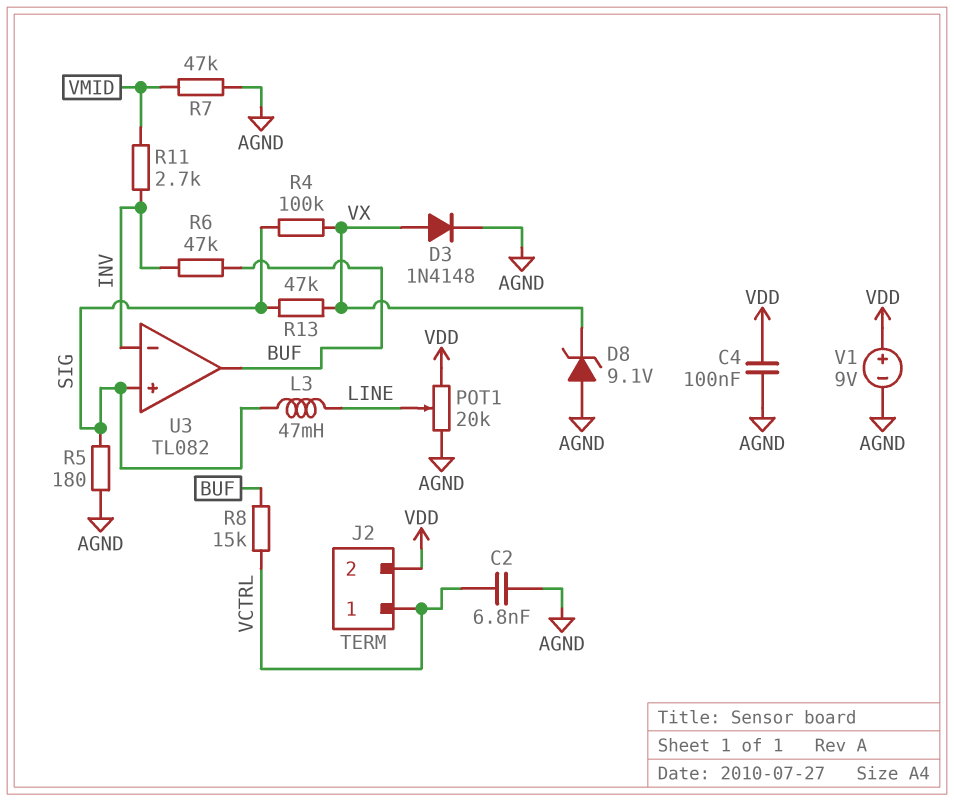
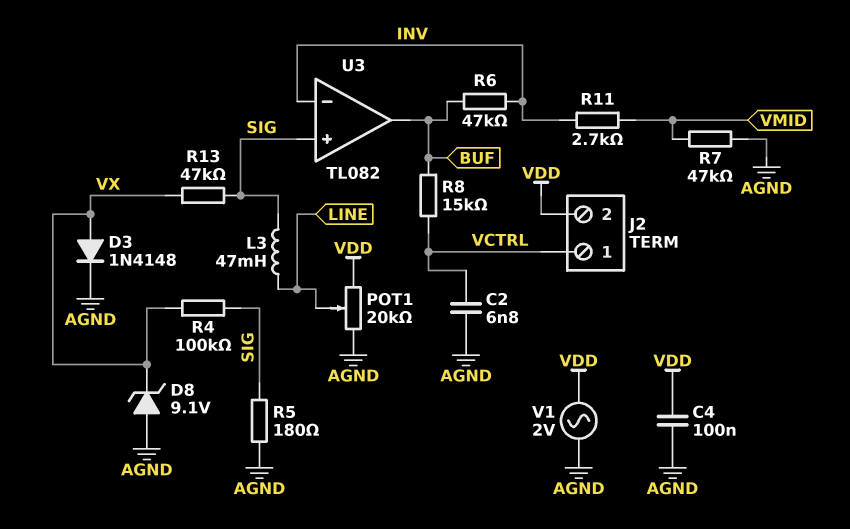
V1: 9V (plus VDD, minus AGND) -> AC 2V (AGND, VDD)

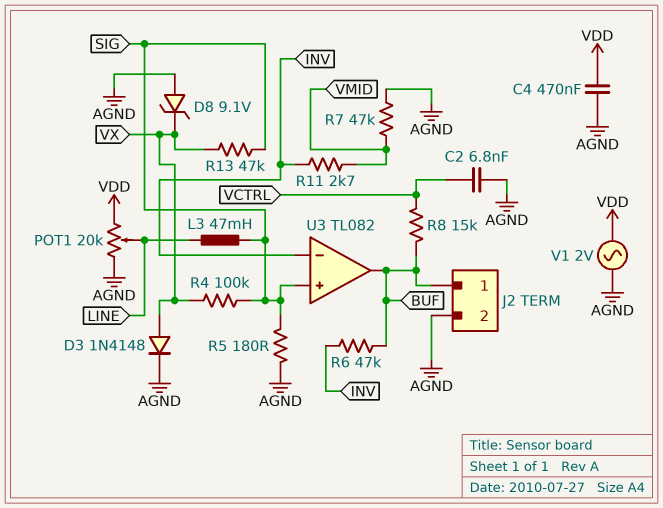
C4: 100nF (AGND, VDD) -> 470nF (AGND, VDD)
J2 pin 1: VCTRL -> BUF
J2 pin 2: VDD -> AGND

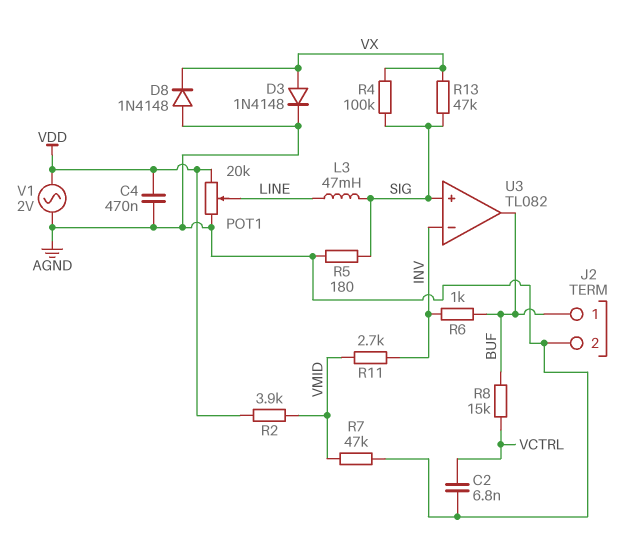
D8: zener 9.1V (A AGND, K VX) -> diode 1N4148 (A AGND, K VX)
R2: none -> 3.9k (VDD, VMID)
R6: 47k (BUF, INV) -> 1k (BUF, INV)

